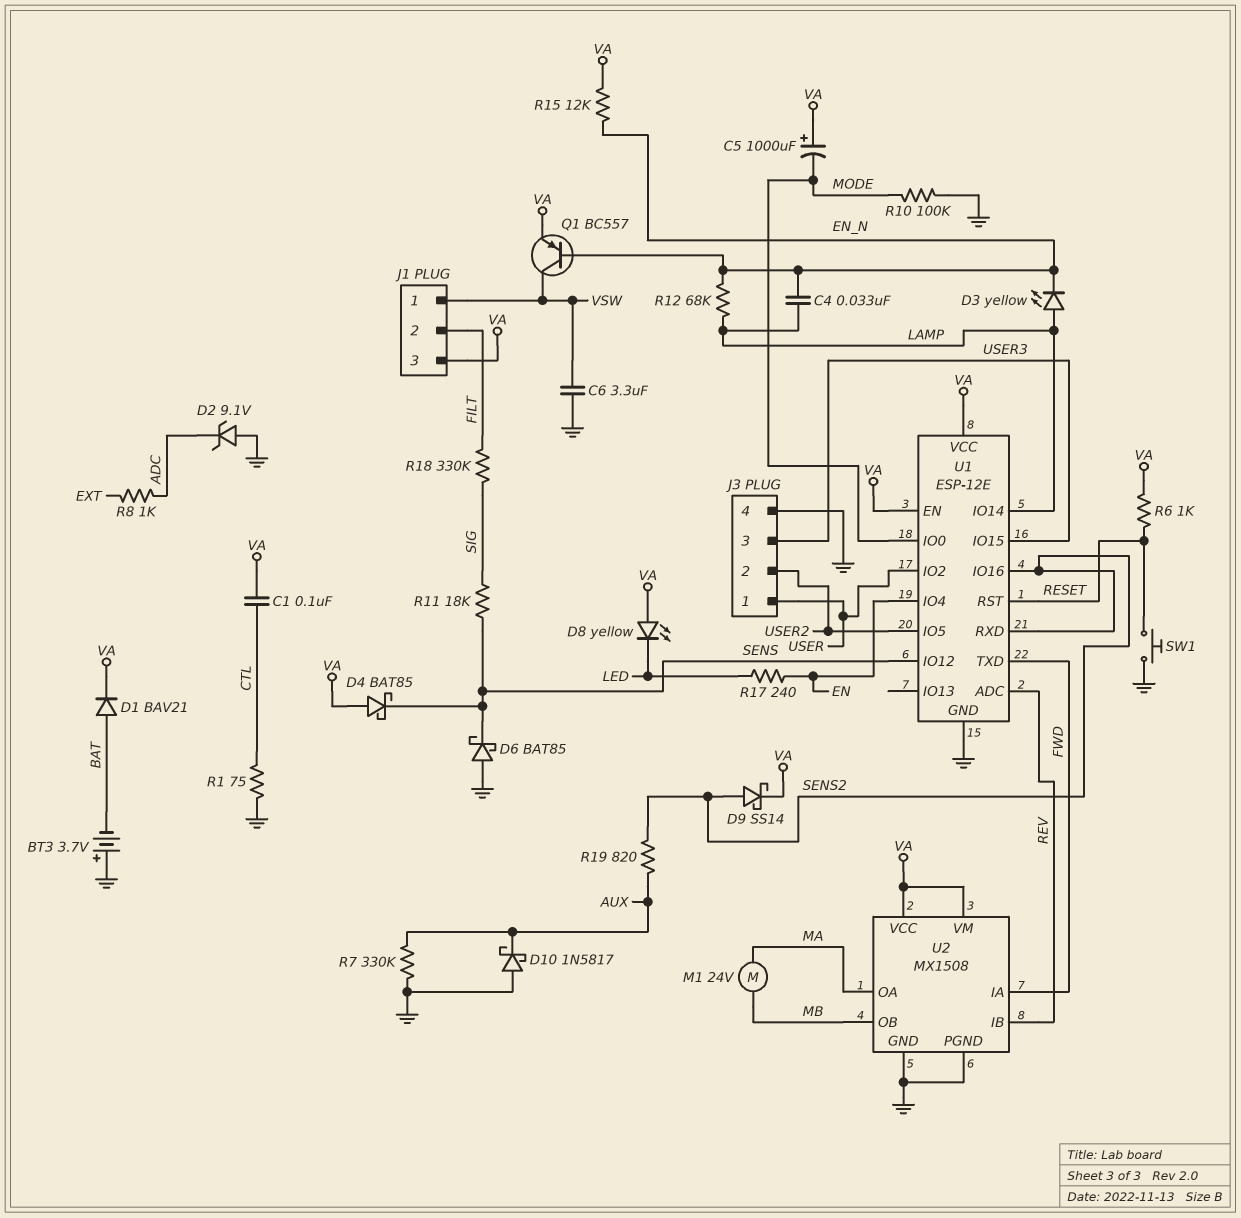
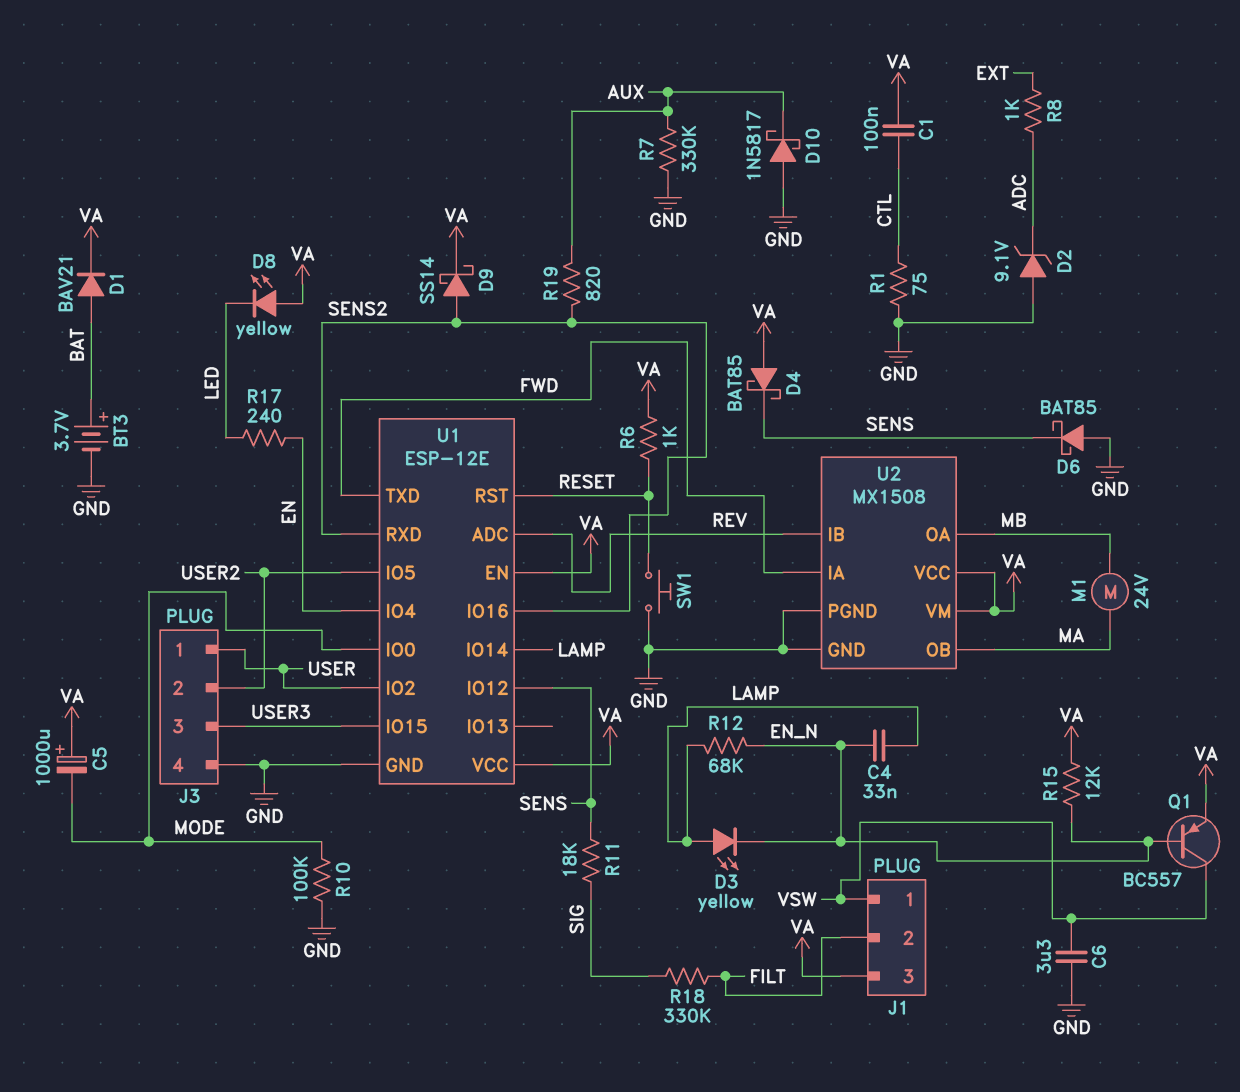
BT3: 3.7V (plus GND, minus BAT) -> 3.7V (plus BAT, minus GND)
U2 pin OA: MA -> MB
U2 pin OB: MB -> MA

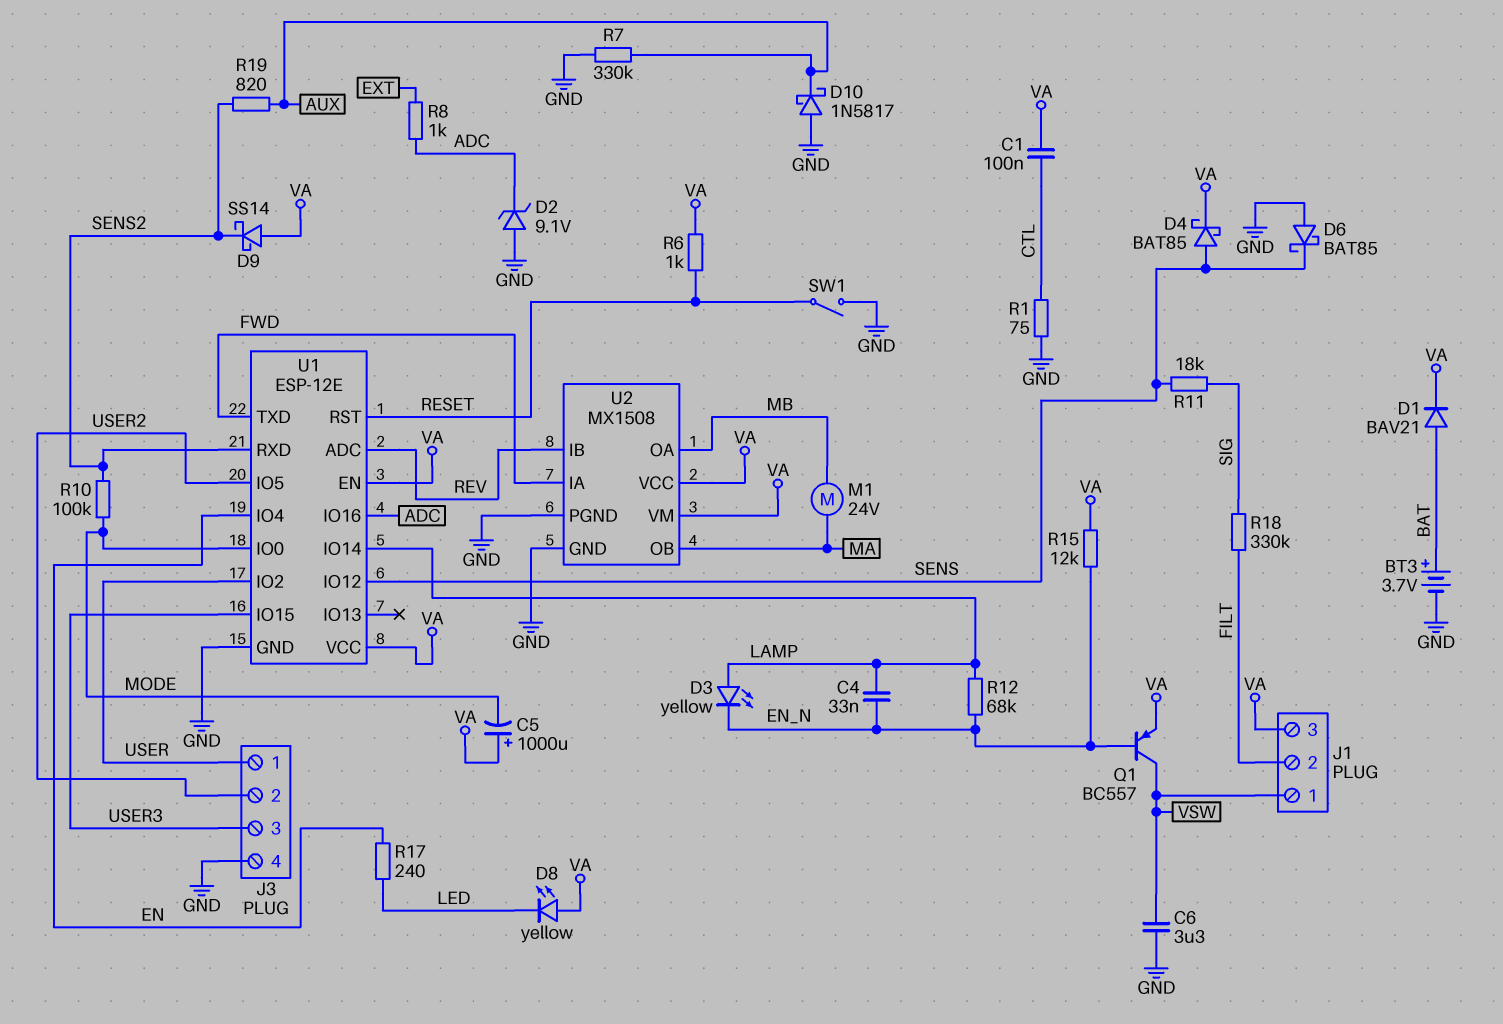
D4: schottky BAT85 (A VA, K SENS) -> schottky BAT85 (A SENS, K VA)
D9: schottky SS14 (A SENS2, K VA) -> schottky SS14 (A VA, K SENS2)
R10: 100k (GND, MODE) -> 100k (MODE, SENS2)
SW1: button (GND, RESET) -> switch (GND, RESET)
U1 pin IO16: SENS2 -> ADC

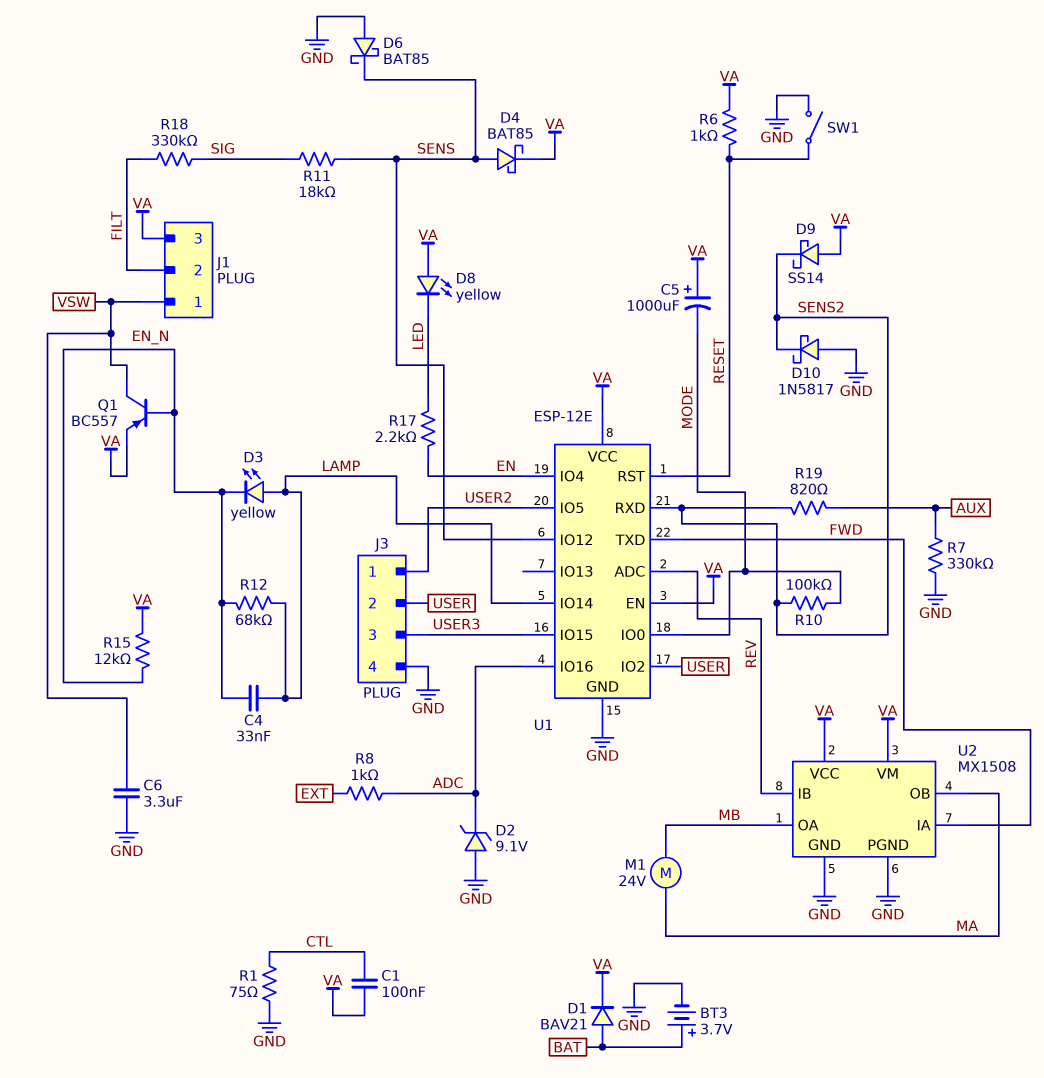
D10: schottky 1N5817 (A GND, K AUX) -> schottky 1N5817 (A GND, K SENS2)
J3 pin 1: USER -> USER2
J3 pin 2: USER2 -> USER
R17: 240 (EN, LED) -> 2.2k (EN, LED)

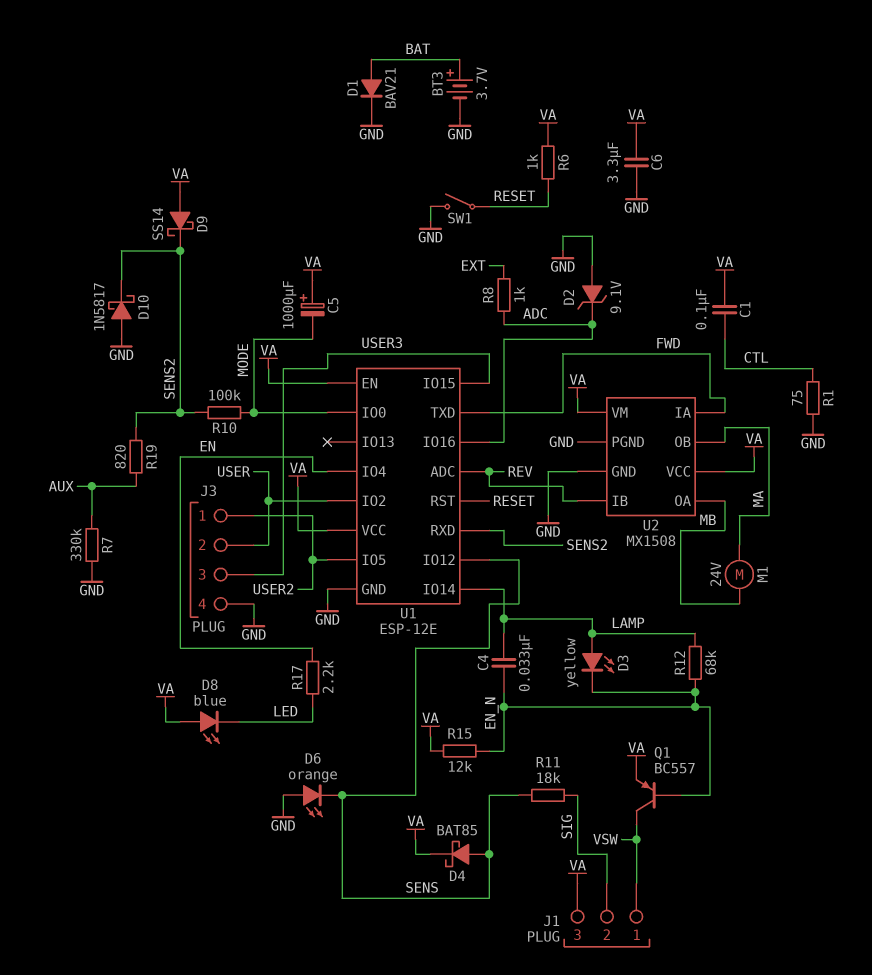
C6: 3.3uF (GND, VSW) -> 3.3uF (GND, VA)
D1: diode BAV21 (A BAT, K VA) -> diode BAV21 (A BAT, K GND)
D6: schottky BAT85 (A GND, K SENS) -> LED orange (A GND, K SENS)
D8: LED yellow (A VA, K LED) -> LED blue (A VA, K LED)
J1 pin 2: FILT -> SIG
R18: 330k (FILT, SIG) -> none

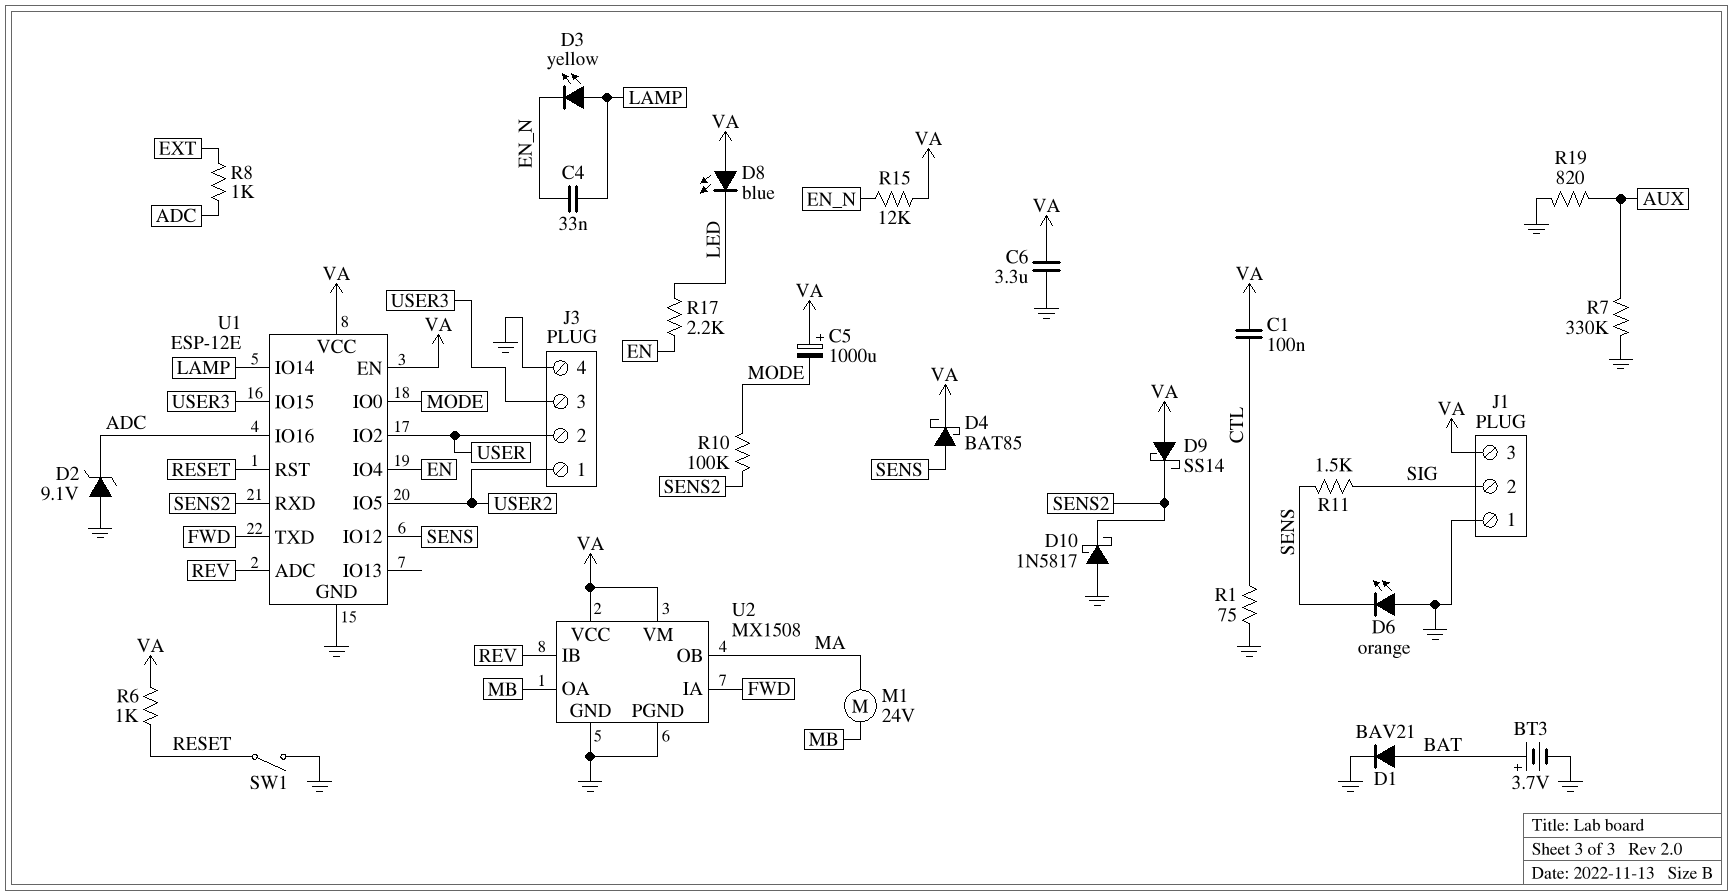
J1 pin 1: VSW -> GND
Q1: PNP BC557 (B EN_N, C VSW, E VA) -> none
R11: 18k (SENS, SIG) -> 1.5k (SENS, SIG)
R12: 68k (EN_N, LAMP) -> none
R19: 820 (AUX, SENS2) -> 820 (AUX, GND)

